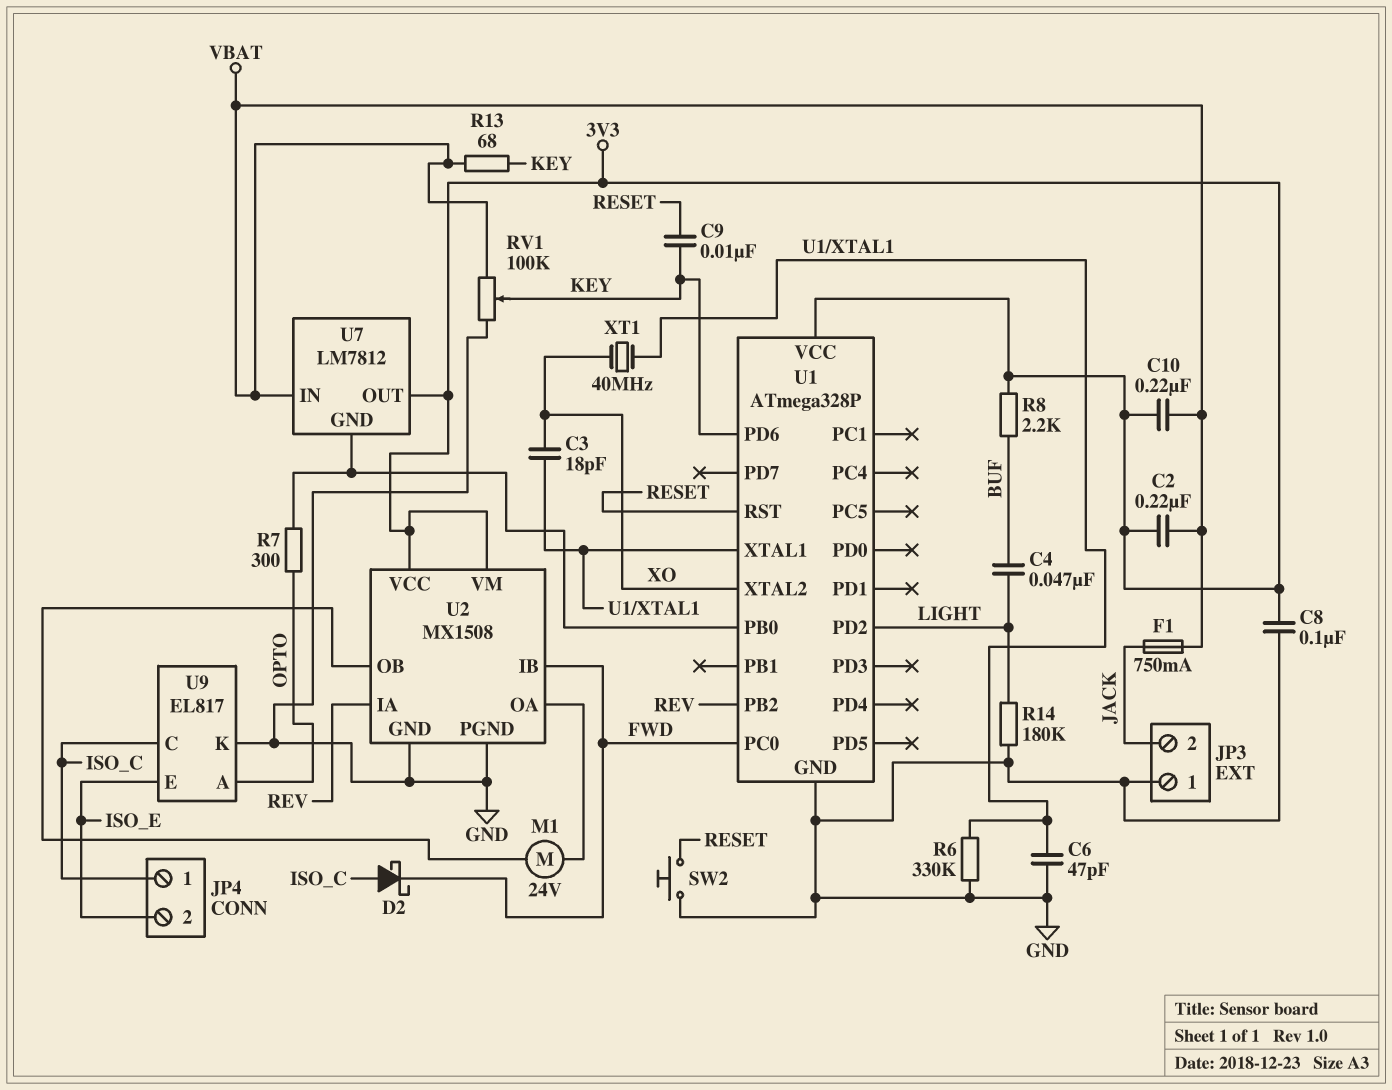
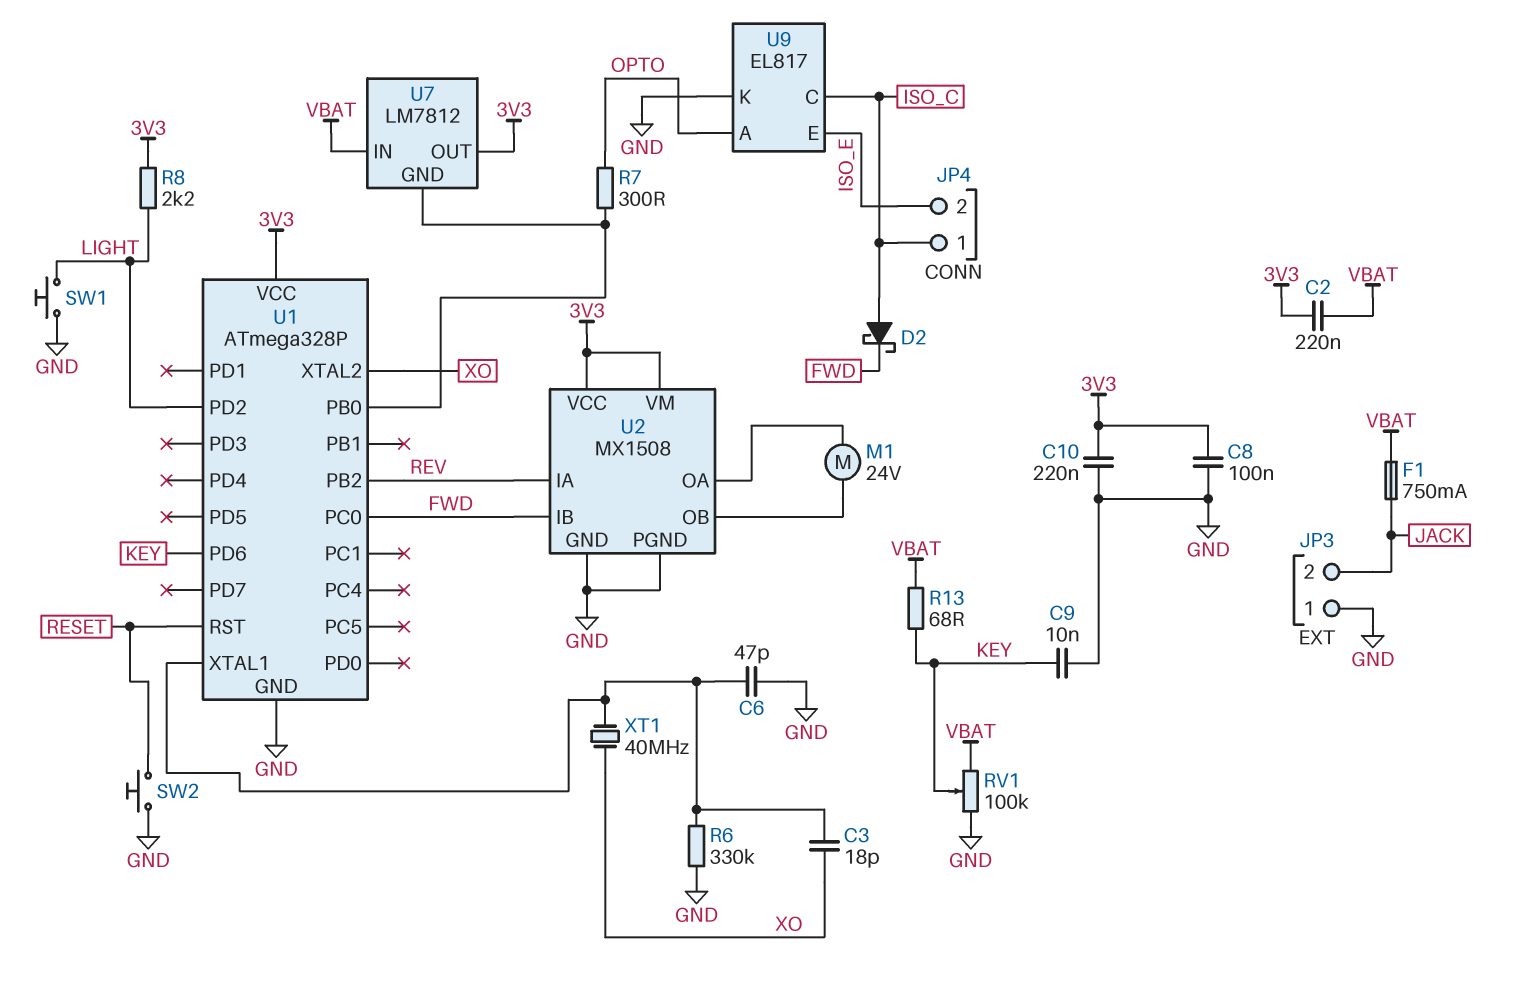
C4: 47nF (BUF, LIGHT) -> none
C9: 10nF (KEY, RESET) -> 10nF (GND, KEY)
C10: 220nF (3V3, VBAT) -> 220nF (3V3, GND)
R8: 2.2k (3V3, BUF) -> 2.2k (3V3, LIGHT)
R14: 180k (GND, LIGHT) -> none
SW1: none -> button (GND, LIGHT)

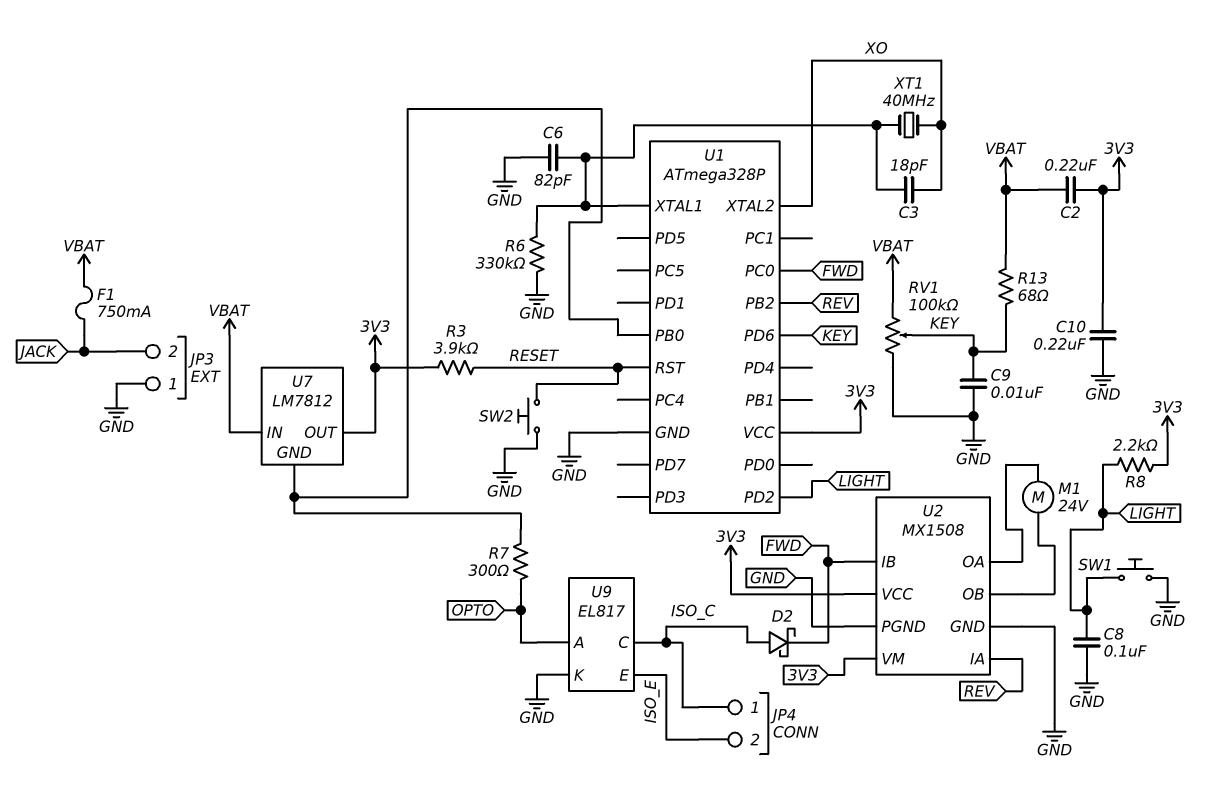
C6: 47pF (GND, U1/XTAL1) -> 82pF (GND, U1/XTAL1)
C8: 100nF (3V3, GND) -> 100nF (GND, LIGHT)
R3: none -> 3.9k (3V3, RESET)

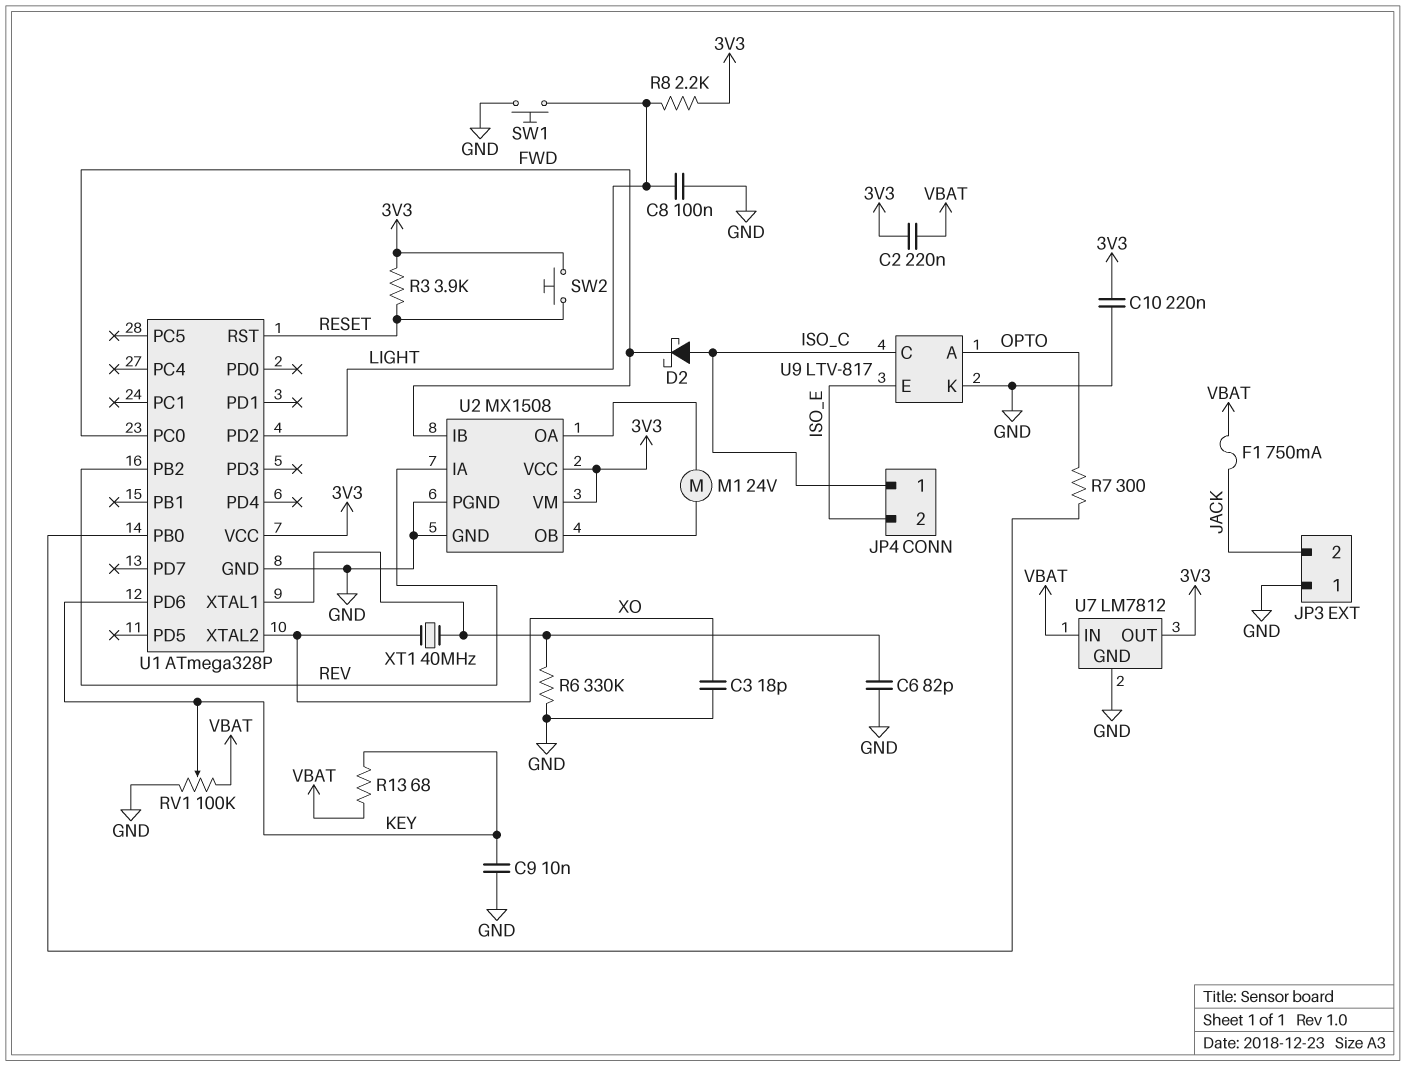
C3: 18pF (U1/XTAL1, XO) -> 18pF (GND, XO)
SW2: button (GND, RESET) -> button (3V3, RESET)
U7 pin GND: U1/PB0 -> GND
U9: EL817 -> LTV-817

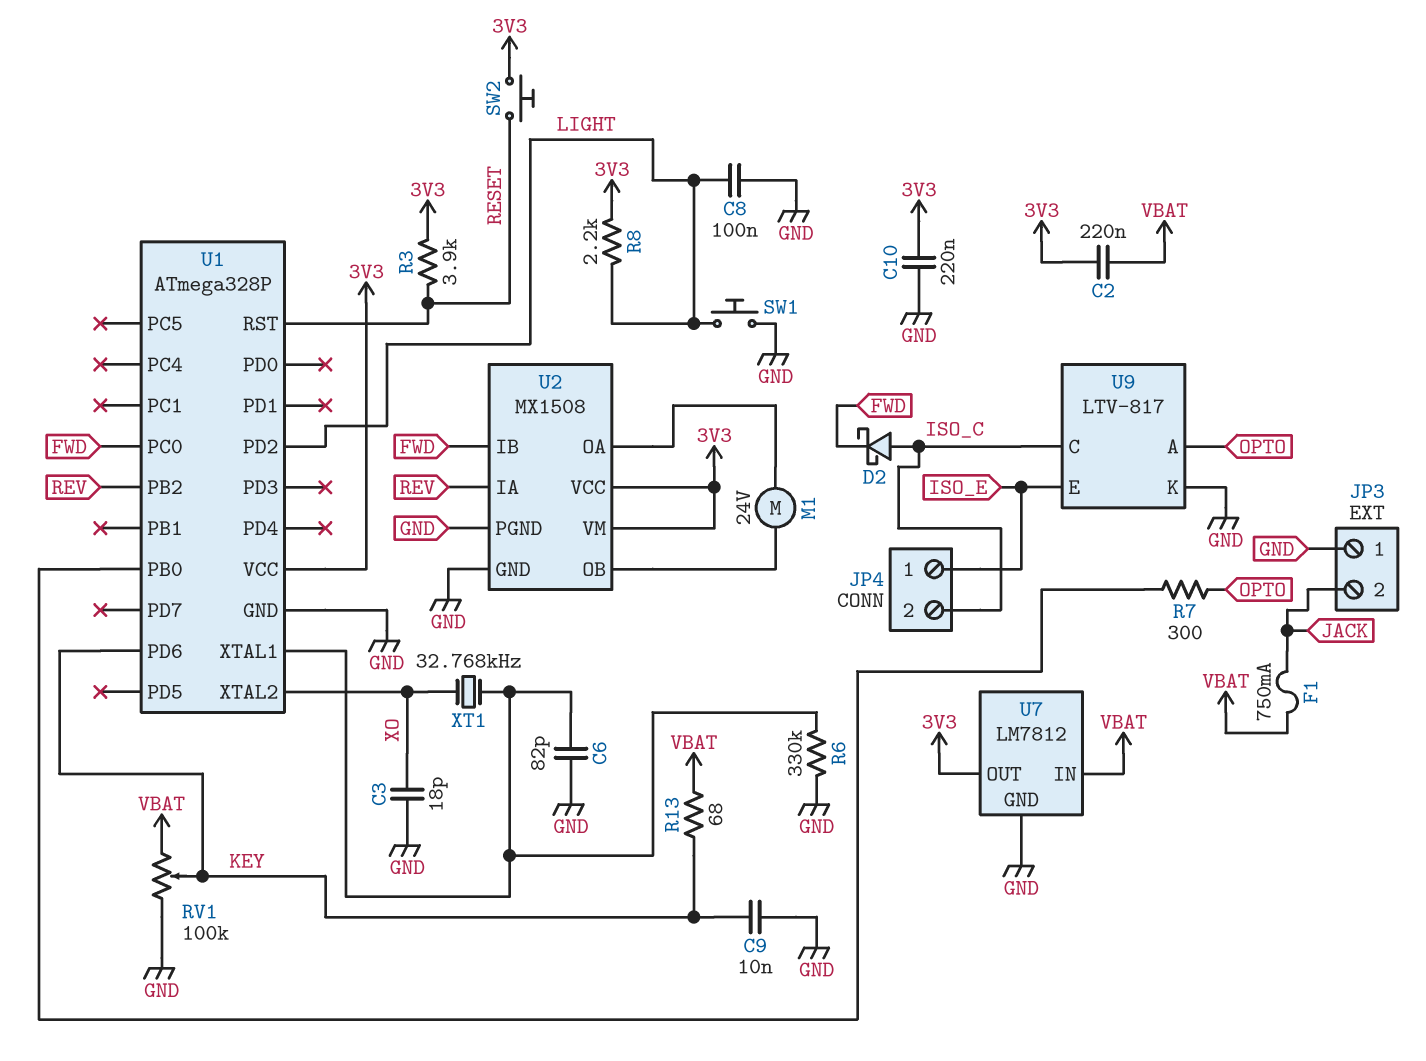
JP4 pin 1: ISO_C -> ISO_E
JP4 pin 2: ISO_E -> ISO_C
XT1: 40MHz (U1/XTAL1, XO) -> 32.768kHz (U1/XTAL1, XO)

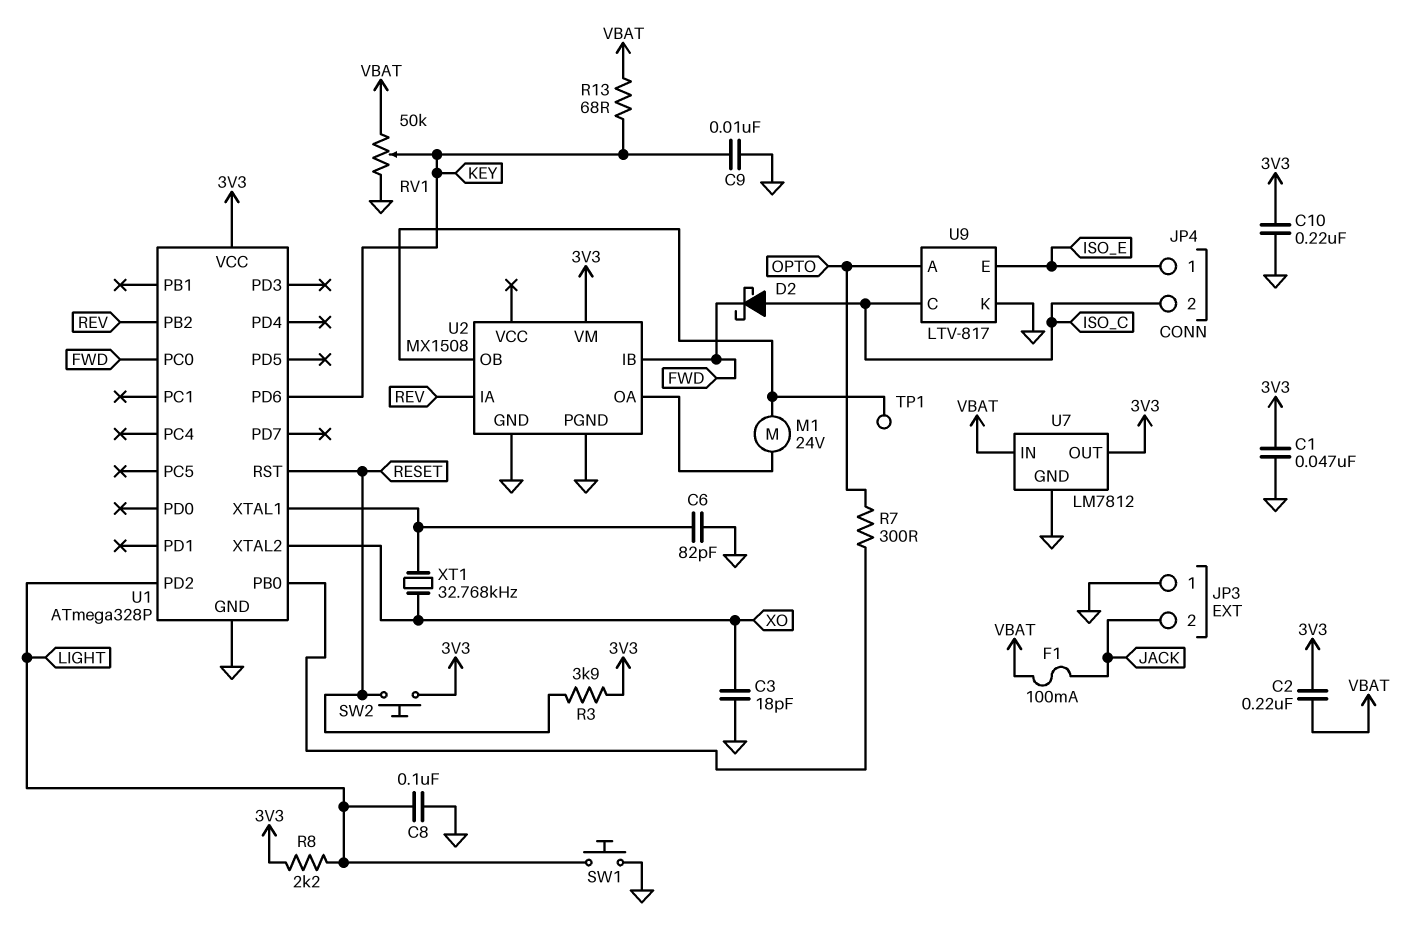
C1: none -> 47nF (3V3, GND)
F1: 750mA (JACK, VBAT) -> 100mA (JACK, VBAT)
R6: 330k (GND, U1/XTAL1) -> none
RV1: 100k (GND, VBAT, wiper KEY) -> 50k (GND, VBAT, wiper KEY)
TP1: none -> test point (U2/OB)
U2 pin VCC: 3V3 -> none

